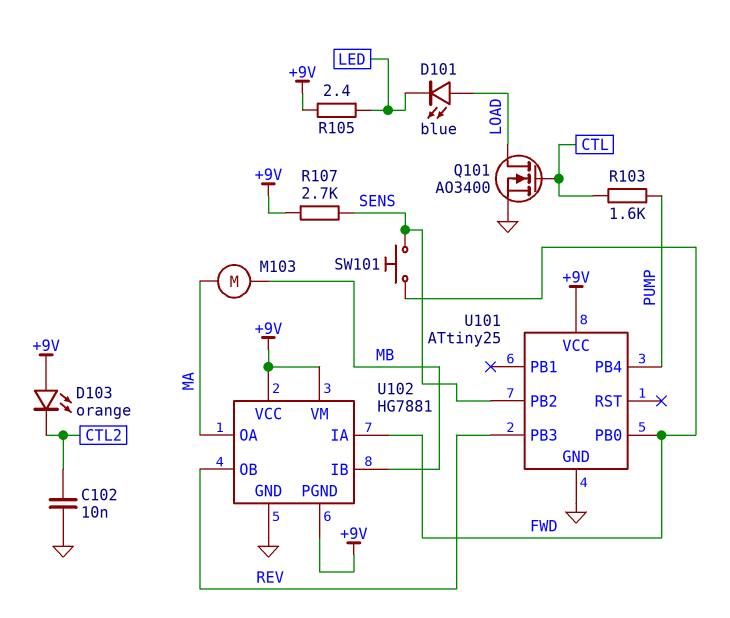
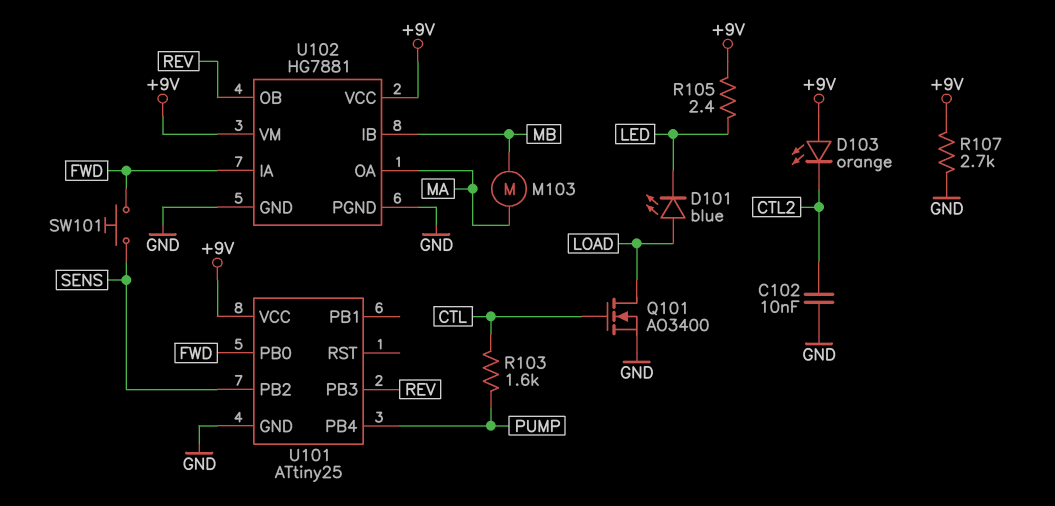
R107: 2.7k (+9V, SENS) -> 2.7k (+9V, GND)
U102 pin PGND: +9V -> GND

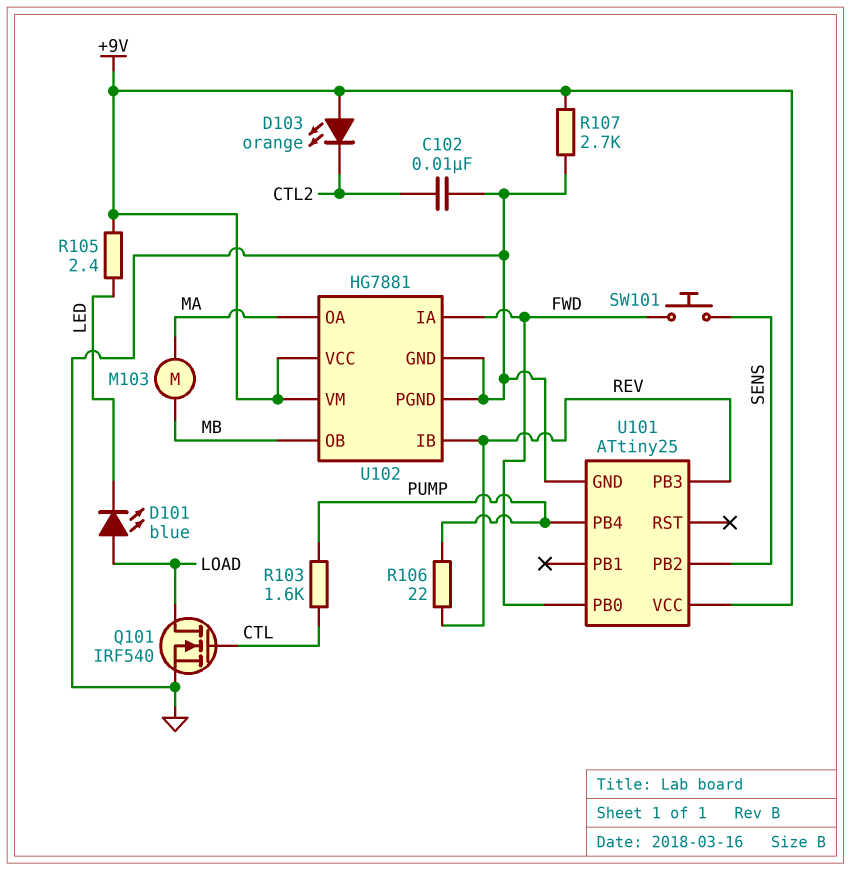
Q101: NMOS AO3400 (G CTL, D LOAD, S GND) -> NMOS IRF540 (G CTL, D LOAD, S GND)
R106: none -> 22 (PUMP, REV)
U102 pin IB: MB -> REV
U102 pin OB: REV -> MB

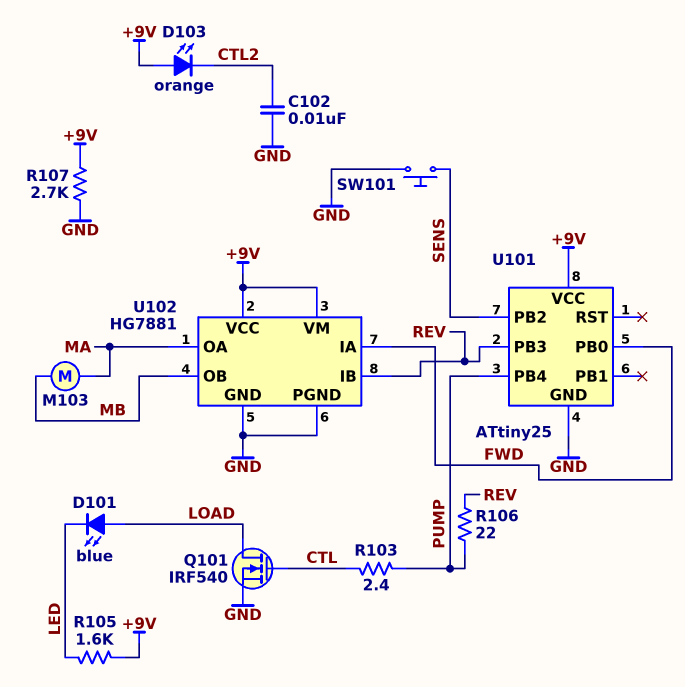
R103: 1.6k (CTL, PUMP) -> 2.4 (CTL, PUMP)
R105: 2.4 (+9V, LED) -> 1.6k (+9V, LED)
SW101: button (FWD, SENS) -> button (GND, SENS)

